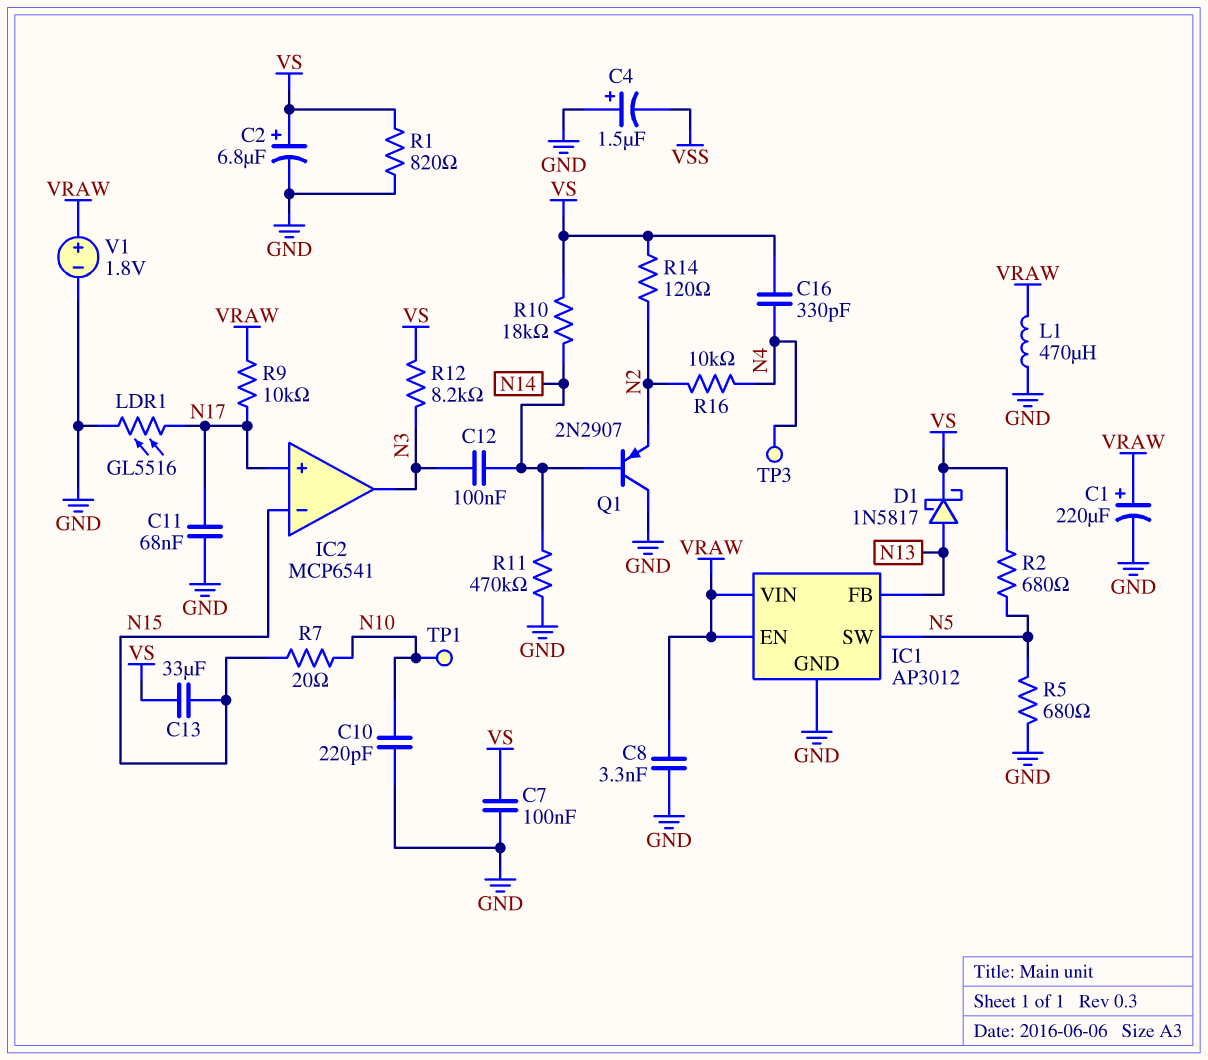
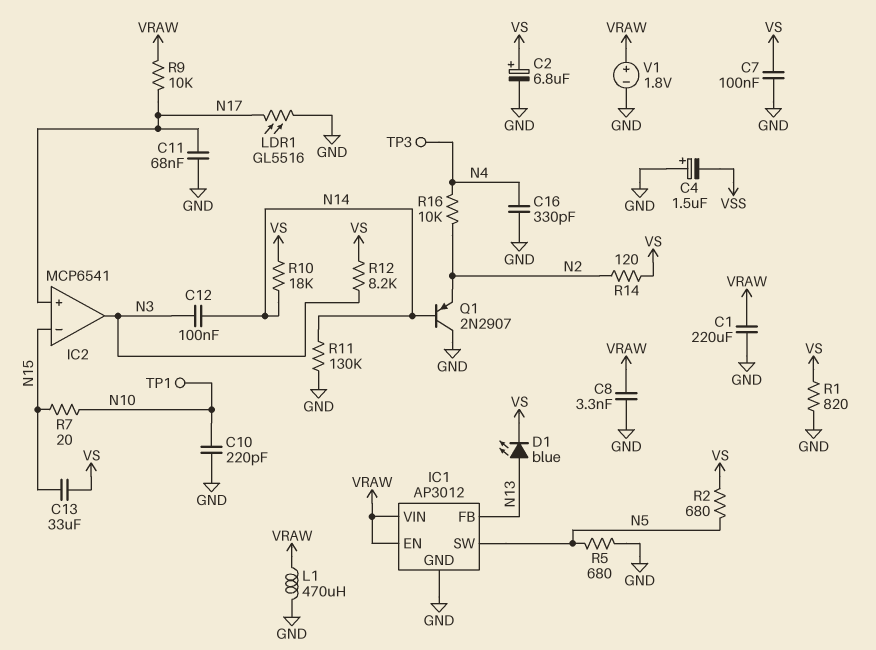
C1: 220uF (plus VRAW, minus GND) -> 220uF (GND, VRAW)
C16: 330pF (N4, VS) -> 330pF (GND, N4)
D1: schottky 1N5817 (A N13, K VS) -> LED blue (A N13, K VS)
R11: 470k (GND, N14) -> 130k (GND, N14)

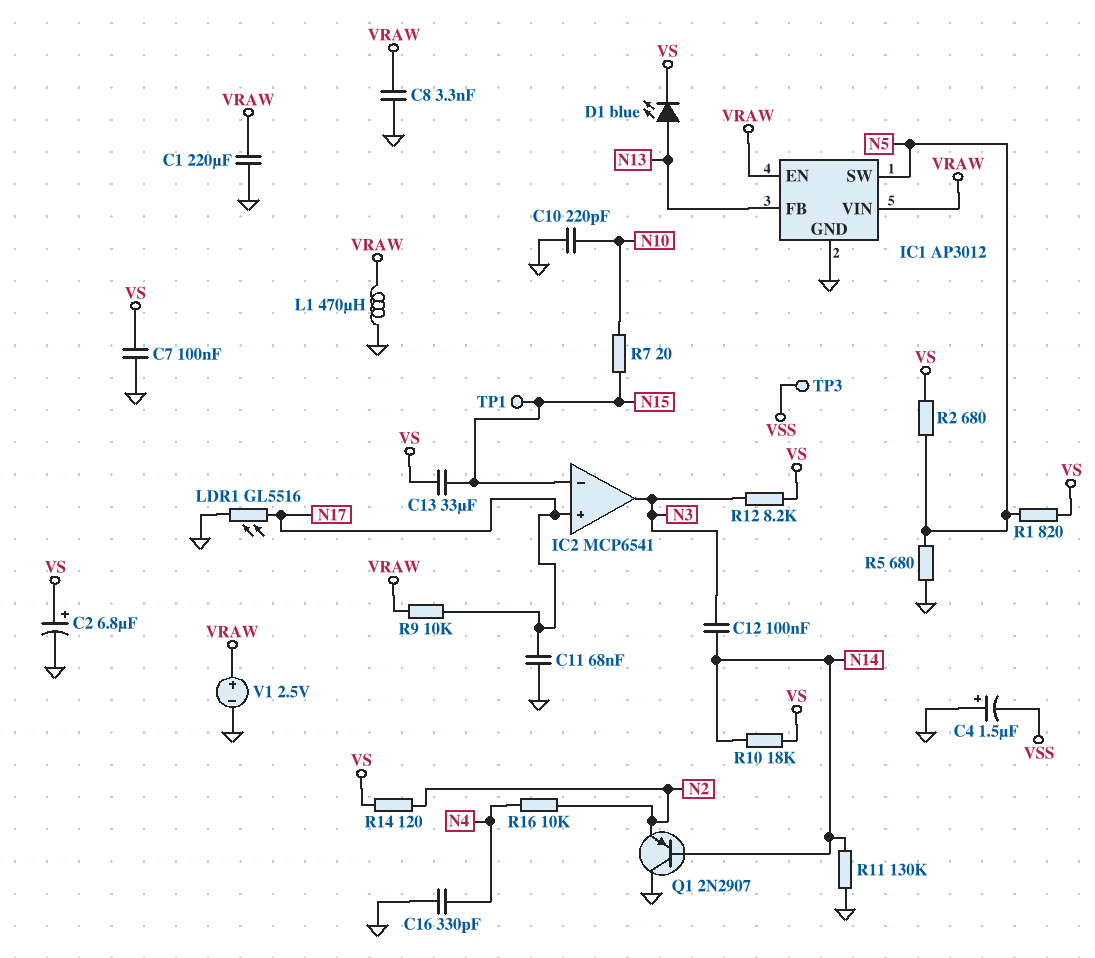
R1: 820 (GND, VS) -> 820 (N5, VS)
TP1: test point (N10) -> test point (N15)
TP3: test point (N4) -> test point (VSS)
V1: 1.8V (plus VRAW, minus GND) -> 2.5V (plus VRAW, minus GND)

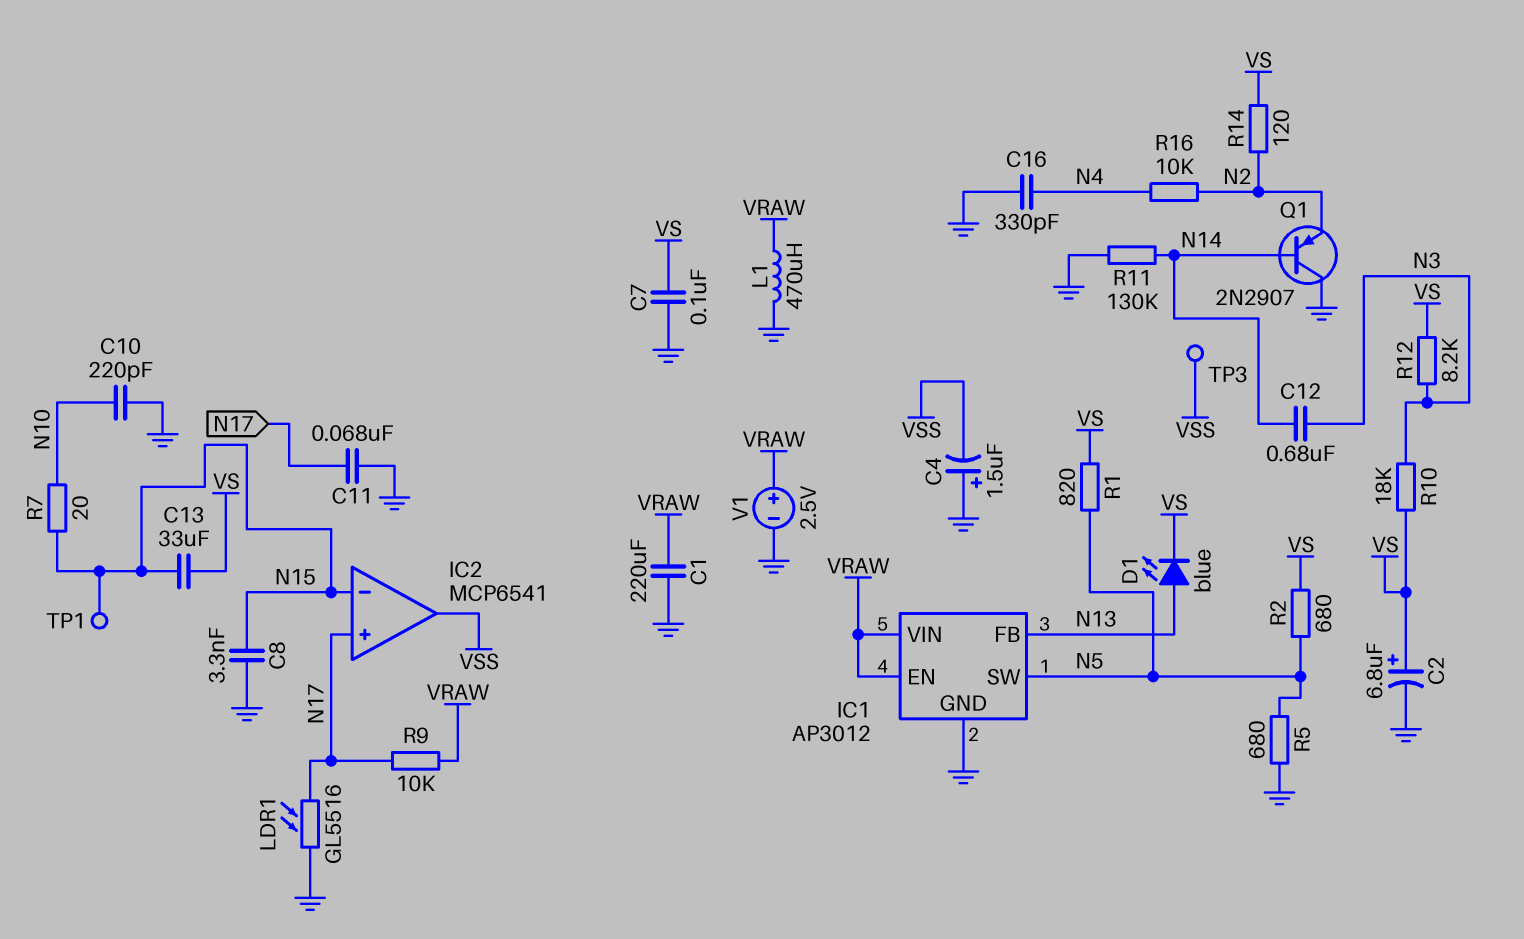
C8: 3.3nF (GND, VRAW) -> 3.3nF (GND, N15)
C12: 100nF (N3, N14) -> 680nF (N3, N14)
IC2 pin out: N3 -> VSS
R10: 18k (N14, VS) -> 18k (N3, VS)

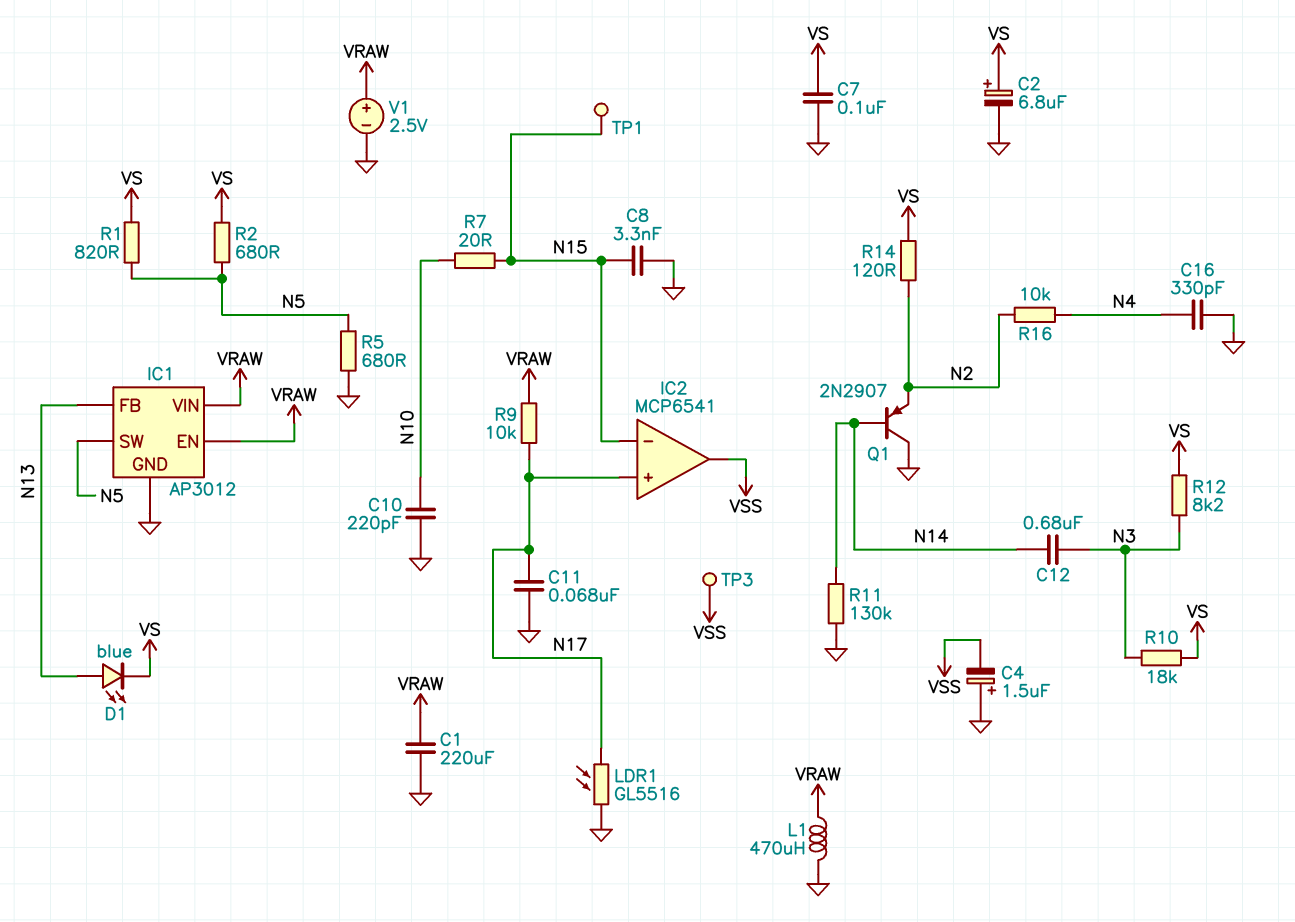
C13: 33uF (N15, VS) -> none

